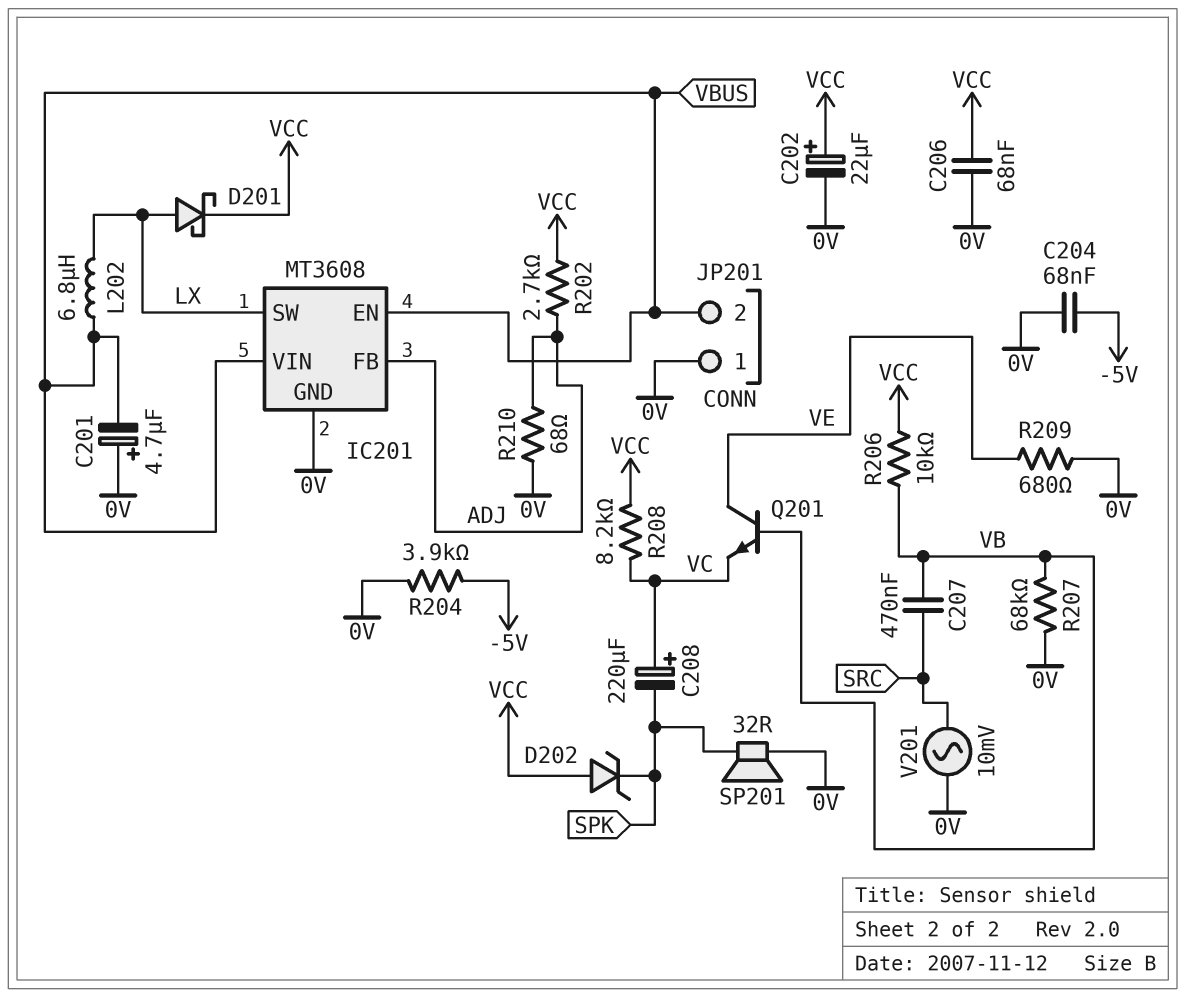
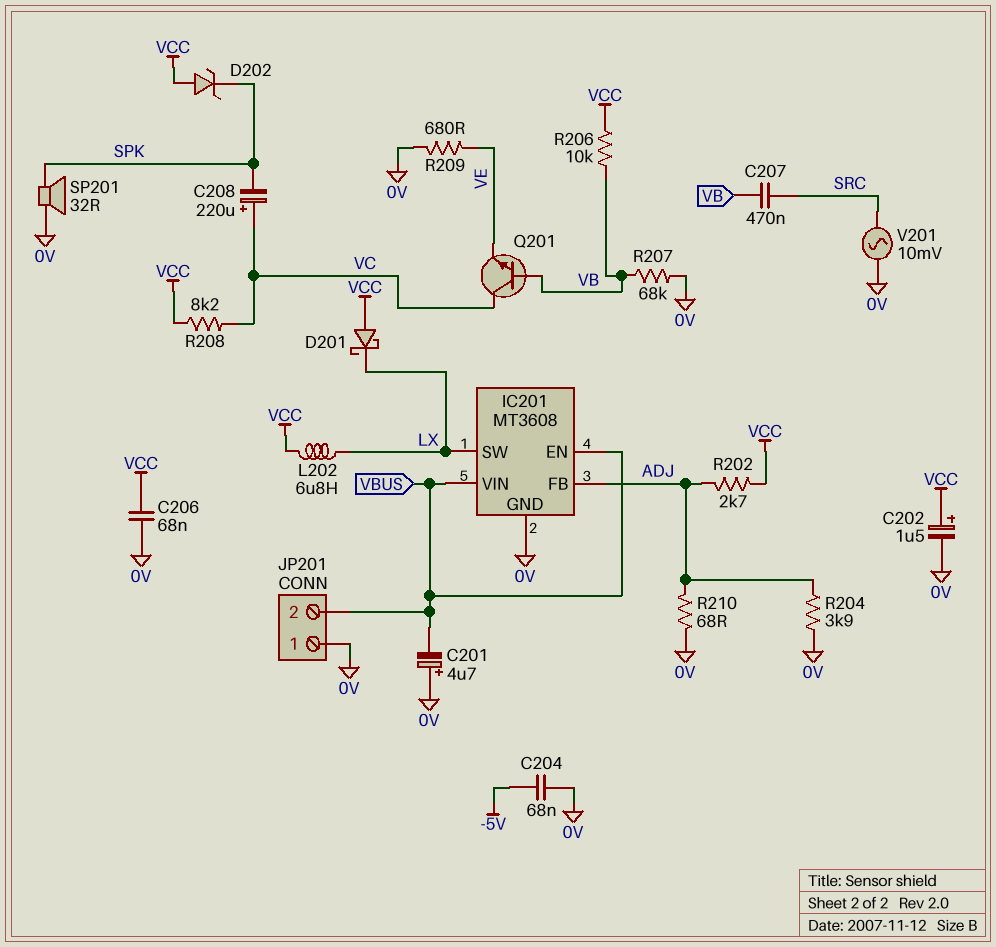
C202: 22uF (plus VCC, minus 0V) -> 1.5uF (plus VCC, minus 0V)
D201: schottky (A LX, K VCC) -> schottky (A VCC, K LX)
L202: 6.8uH (LX, VBUS) -> 6.8uH (LX, VCC)
Q201: NPN (B VB, C VE, E VC) -> NPN (B VB, C VC, E VE)
R204: 3.9k (-5V, 0V) -> 3.9k (0V, ADJ)

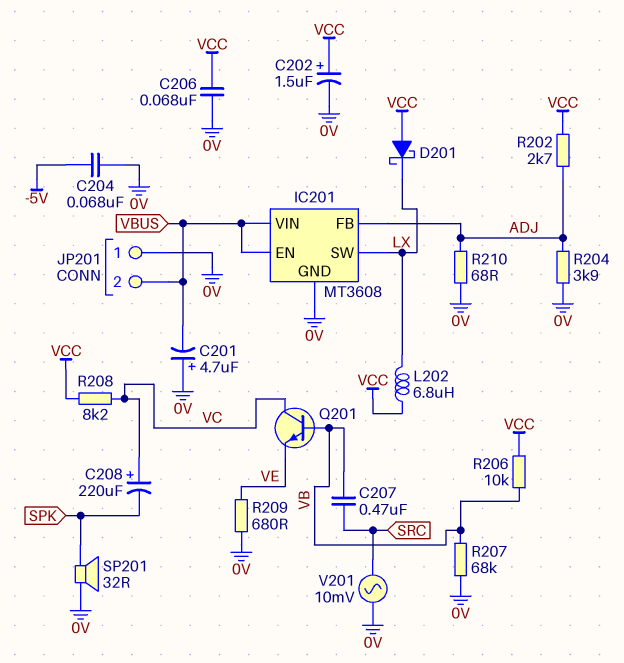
D202: zener (A VCC, K SPK) -> none

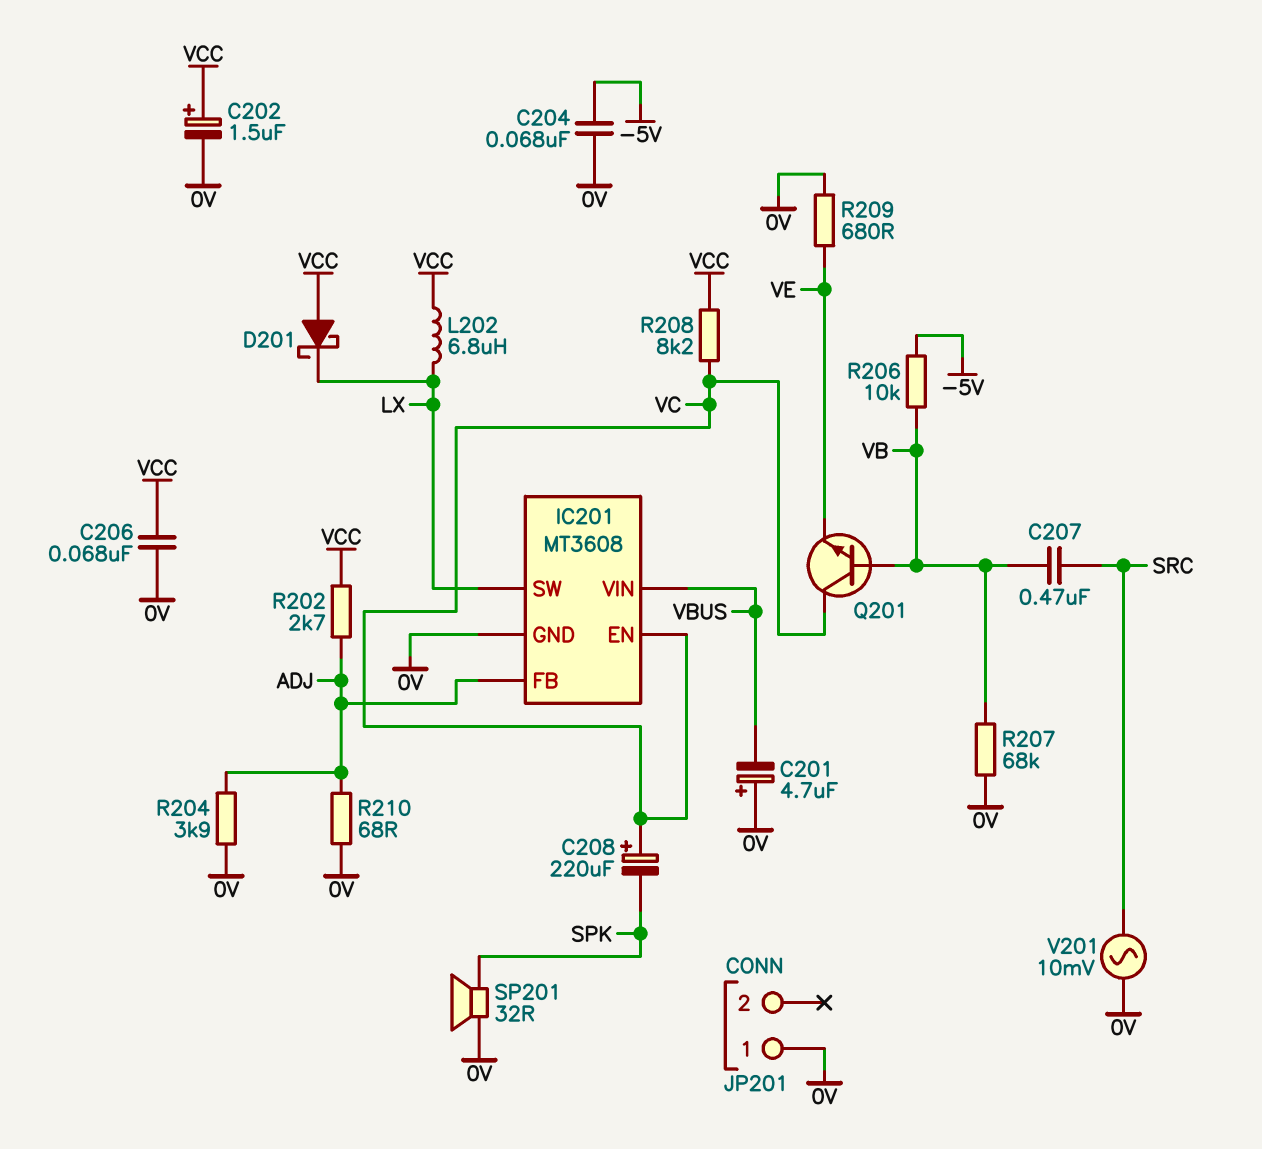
IC201 pin EN: VBUS -> VC
JP201 pin 2: VBUS -> none
R206: 10k (VB, VCC) -> 10k (-5V, VB)

